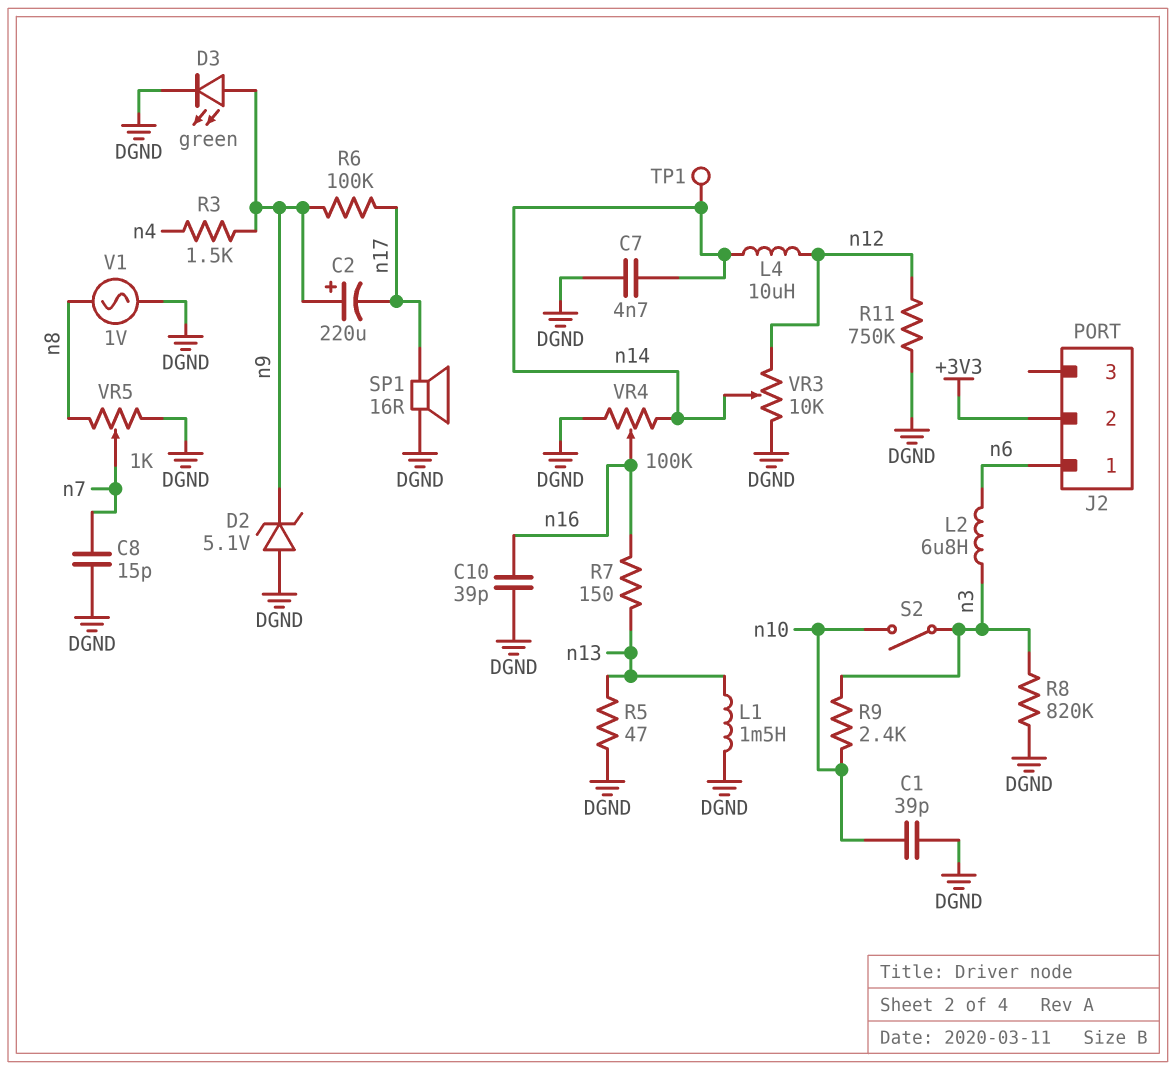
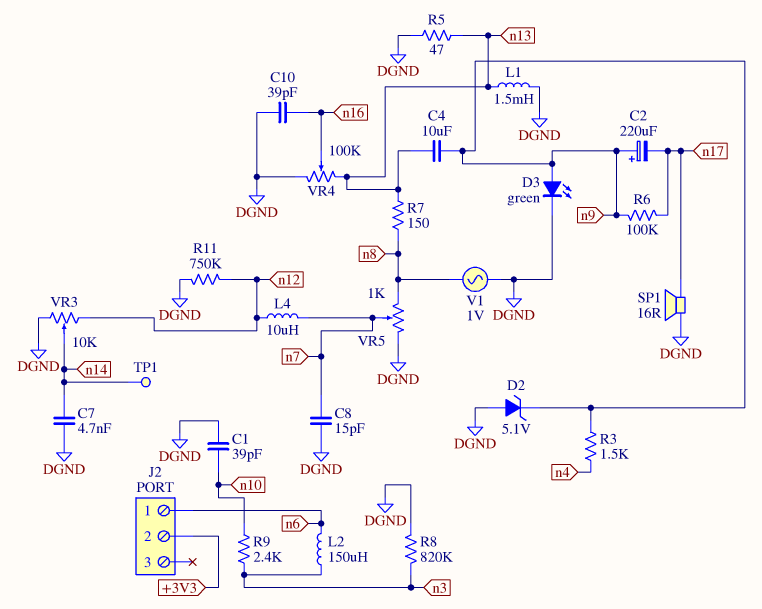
C4: none -> 10uF (n9, n13)
L2: 6.8uH (n3, n6) -> 150uH (n3, n6)
L4: 10uH (n12, n14) -> 10uH (n7, n12)
R7: 150 (n13, n16) -> 150 (n8, n13)
S2: switch (n3, n10) -> none
VR4: 100k (DGND, n14, wiper n16) -> 100k (DGND, n13, wiper n16)

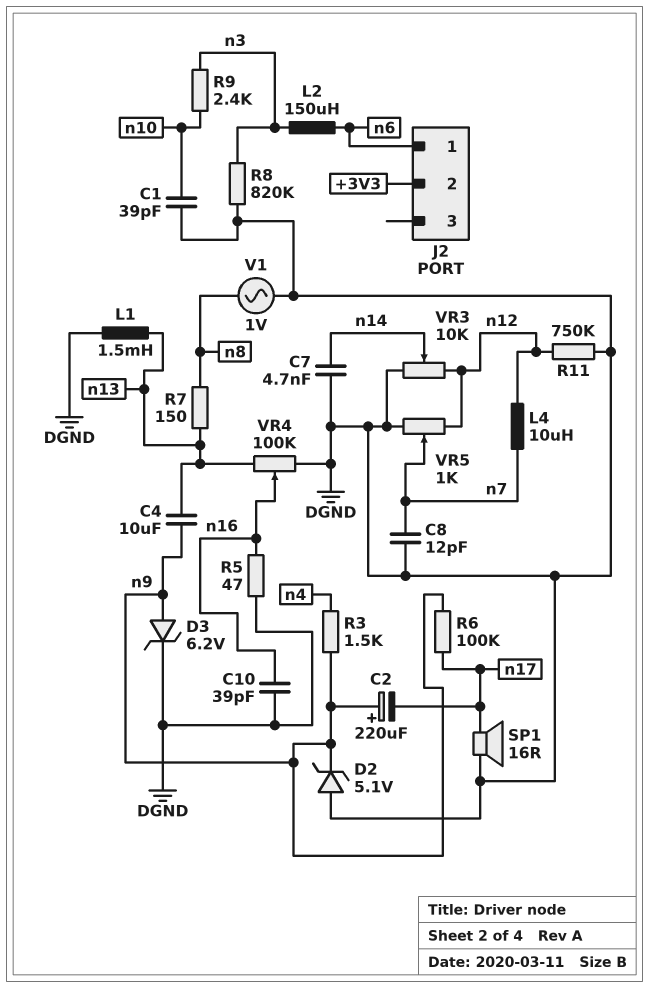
C8: 15pF (DGND, n7) -> 12pF (DGND, n7)
D3: LED green (A n9, K DGND) -> zener 6.2V (A n9, K DGND)
R5: 47 (DGND, n13) -> 47 (DGND, n16)
TP1: test point (n14) -> none
VR5: 1k (DGND, n8, wiper n7) -> 1k (DGND, n12, wiper n7)

